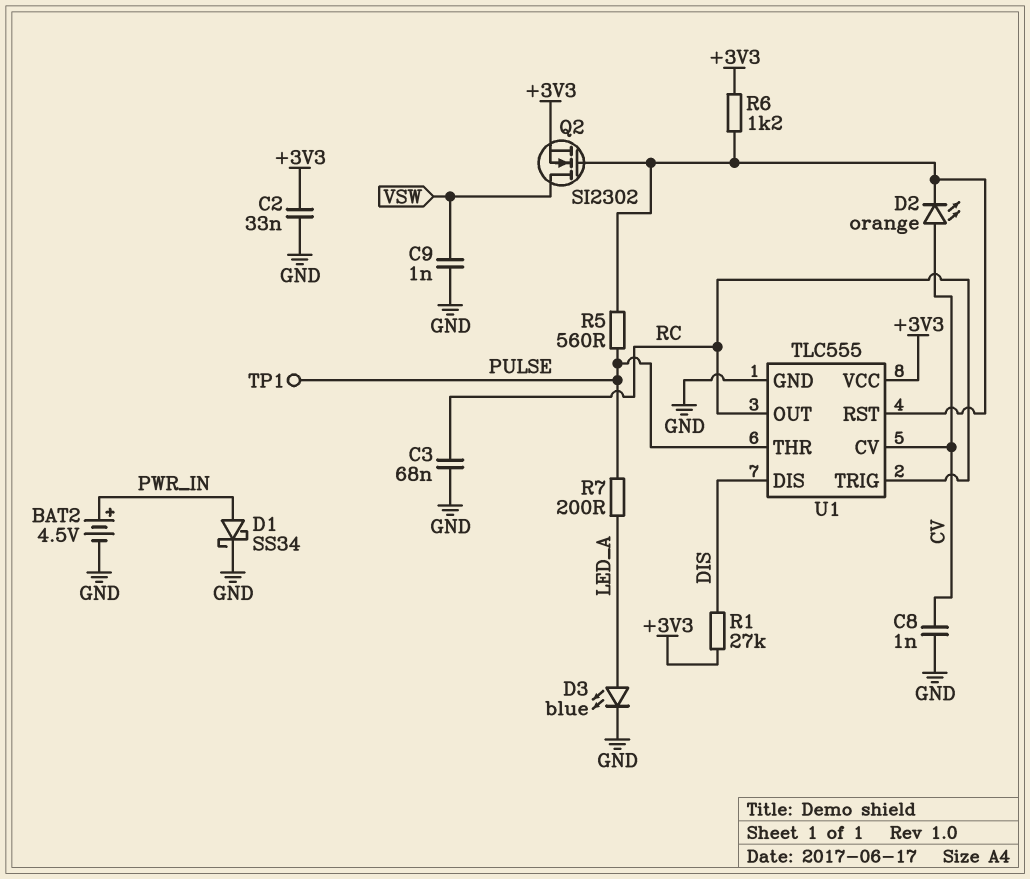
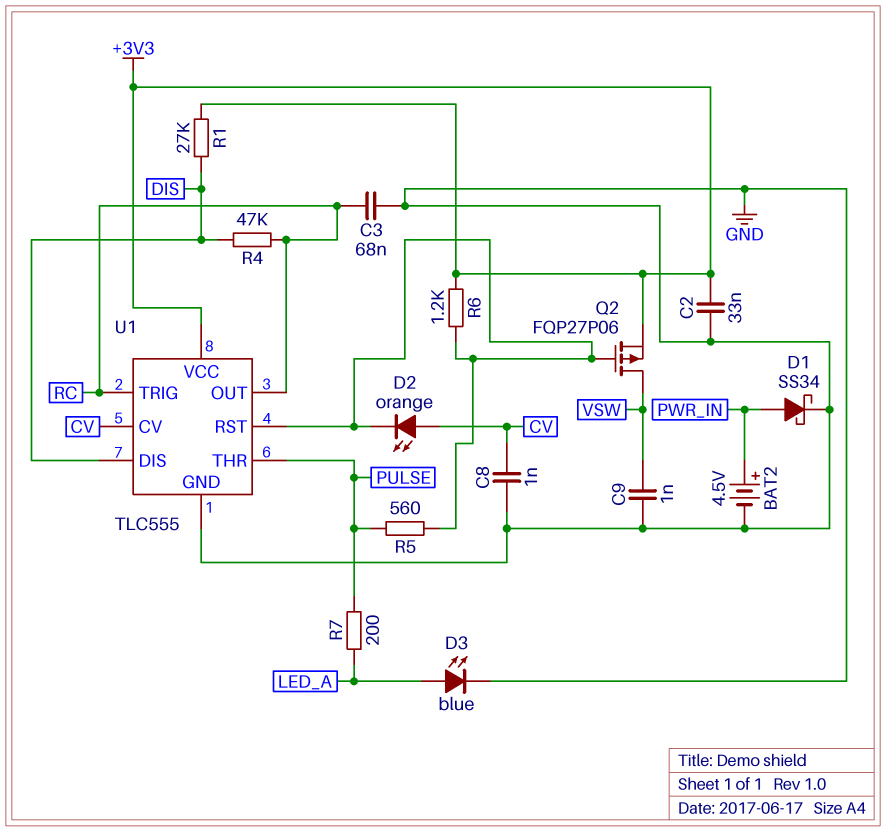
Q2: NMOS SI2302 (G U1/RST, D VSW, S +3V3) -> PMOS FQP27P06 (G U1/RST, D VSW, S +3V3)
R4: none -> 47k (DIS, RC)
TP1: test point (PULSE) -> none

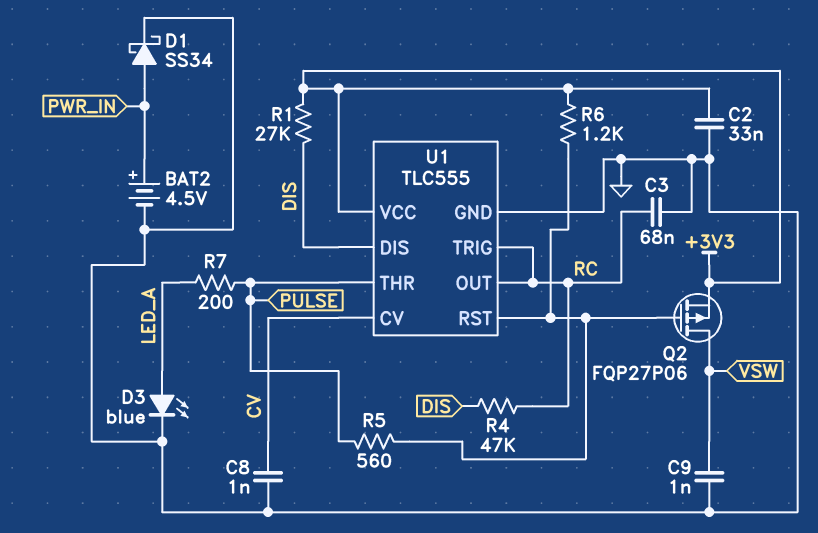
D2: LED orange (A CV, K U1/RST) -> none

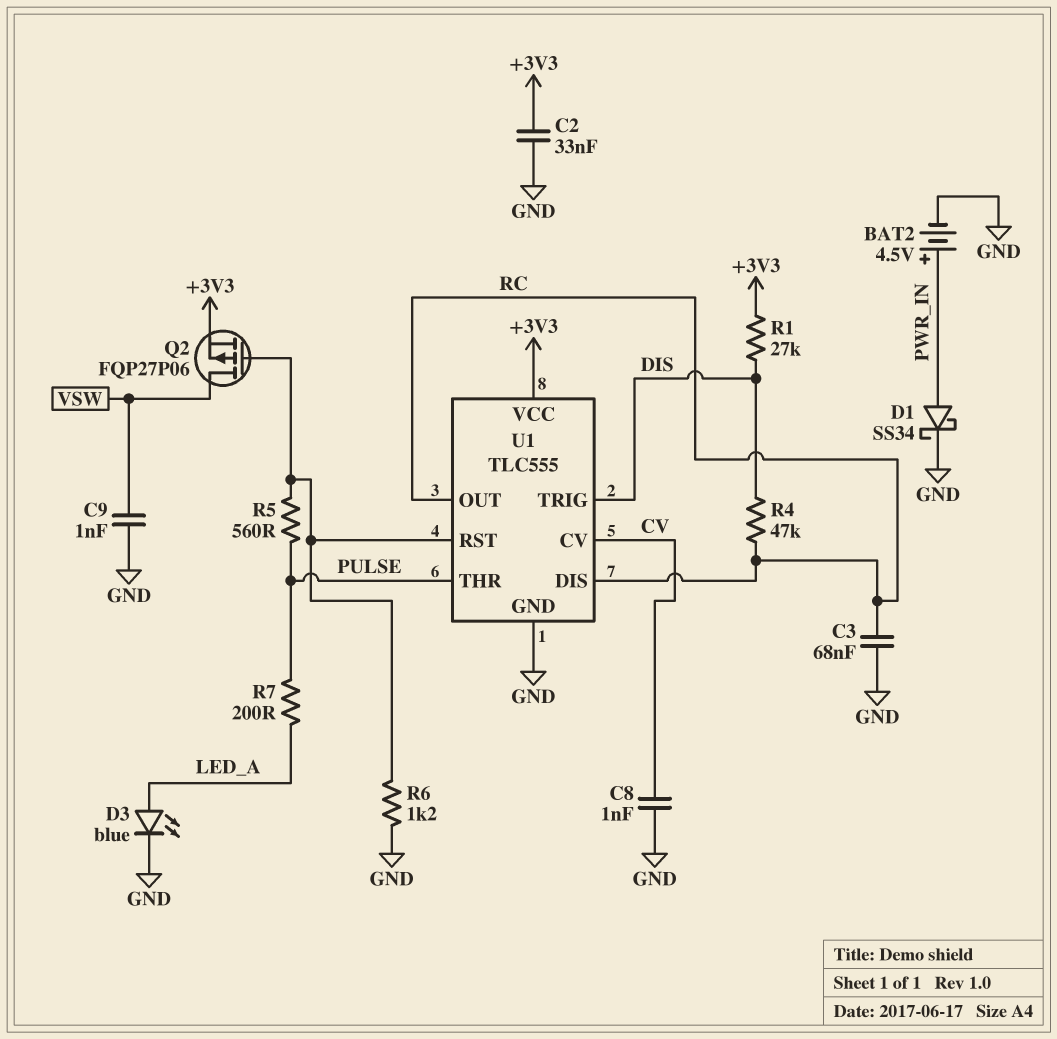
R6: 1.2k (+3V3, U1/RST) -> 1.2k (GND, U1/RST)
U1 pin DIS: DIS -> RC
U1 pin TRIG: RC -> DIS

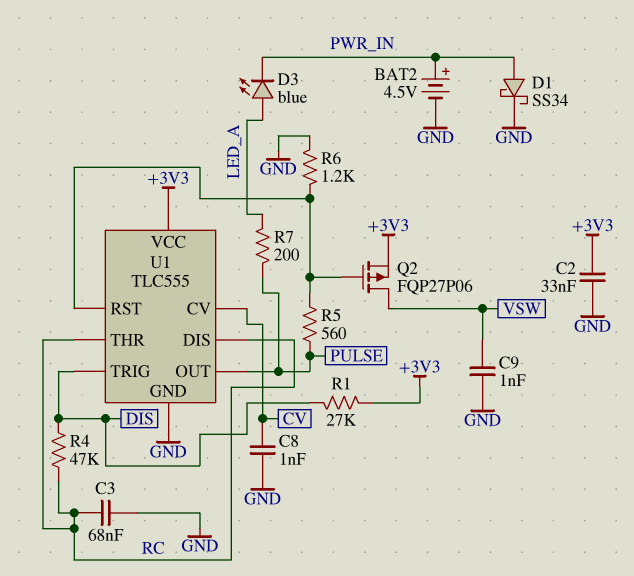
D3: LED blue (A LED_A, K GND) -> LED blue (A LED_A, K PWR_IN)
U1 pin OUT: RC -> PULSE
U1 pin THR: PULSE -> RC

